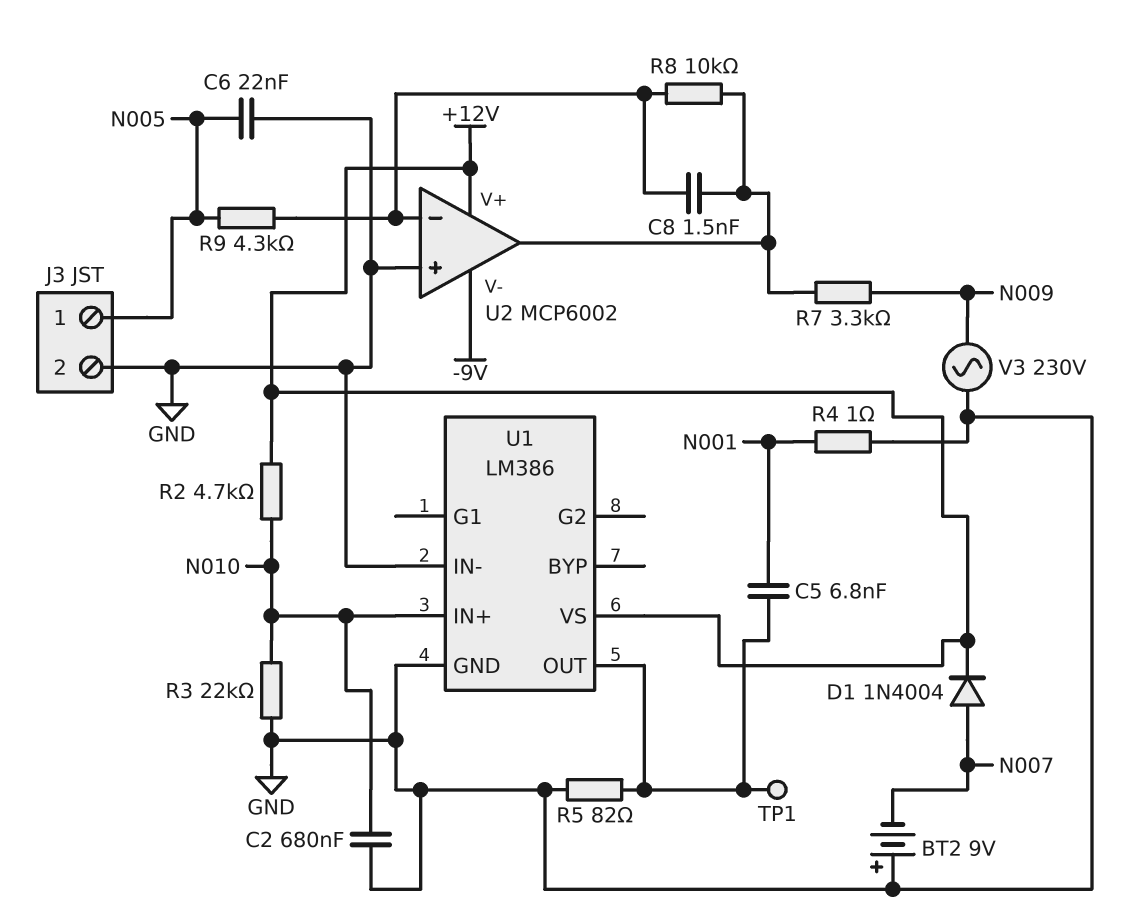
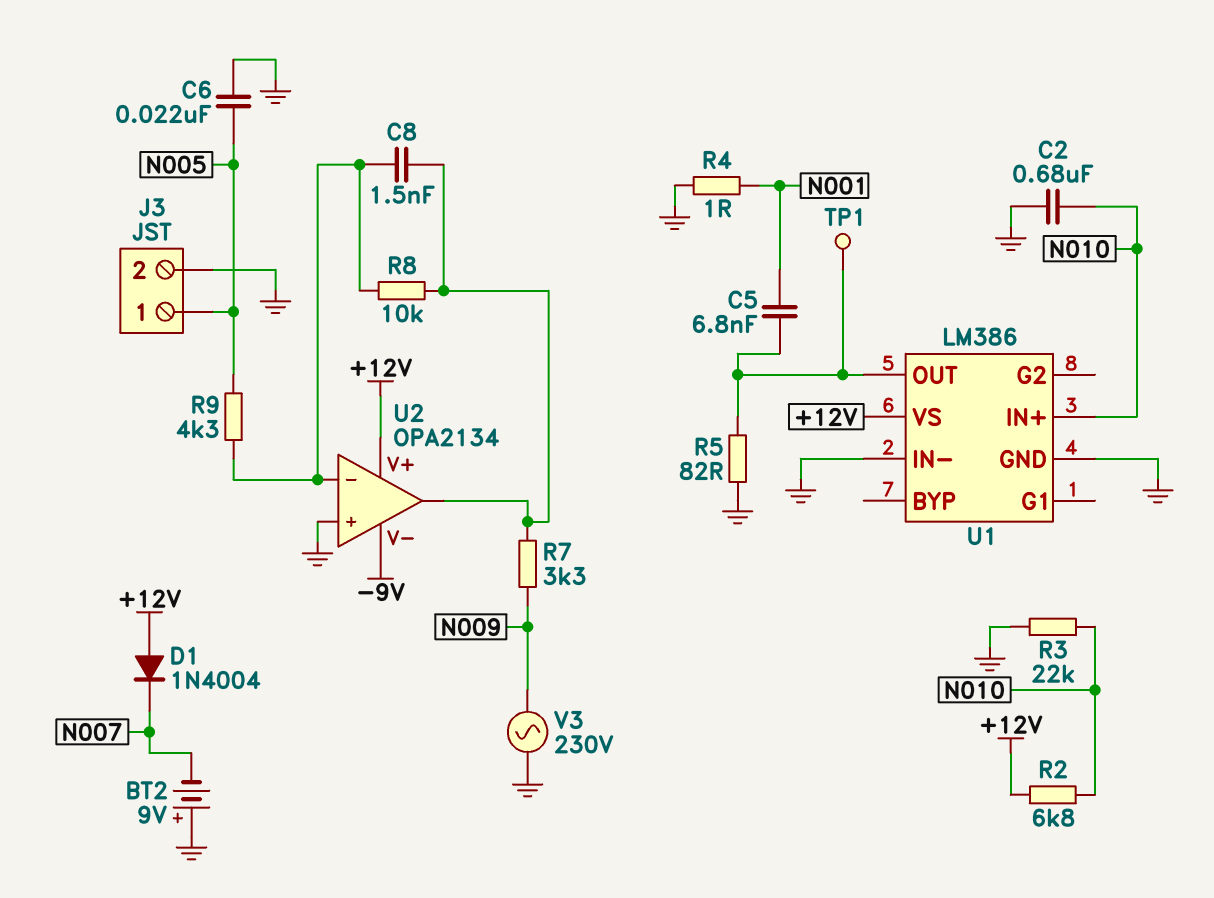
D1: diode 1N4004 (A N007, K +12V) -> diode 1N4004 (A +12V, K N007)
R2: 4.7k (+12V, N010) -> 6.8k (+12V, N010)
U2: MCP6002 -> OPA2134

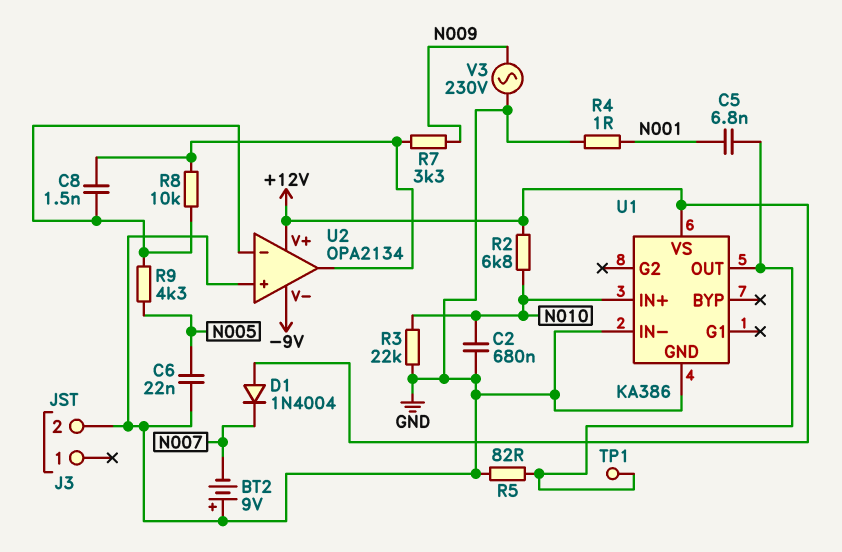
J3 pin 1: N005 -> none
U1: LM386 -> KA386

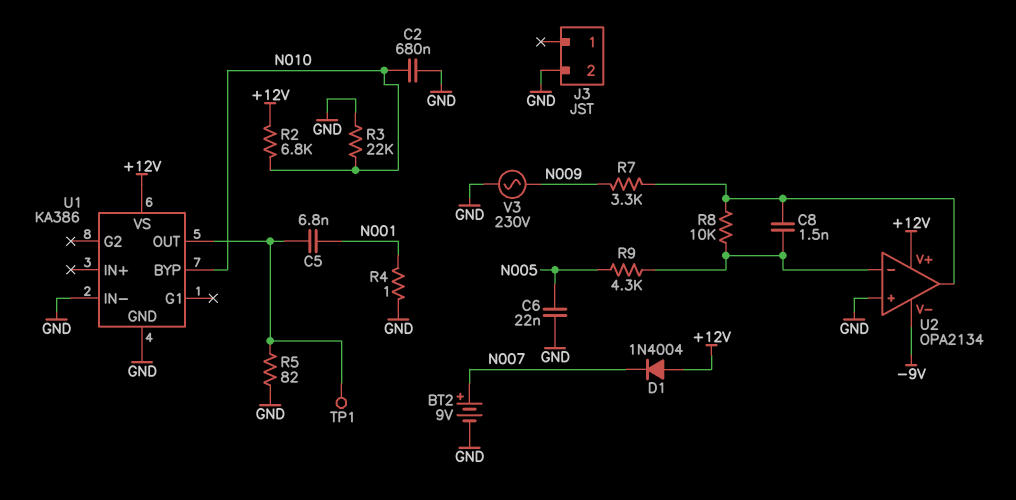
BT2: 9V (plus GND, minus N007) -> 9V (plus N007, minus GND)
U1 pin BYP: none -> N010
U1 pin IN+: N010 -> none

